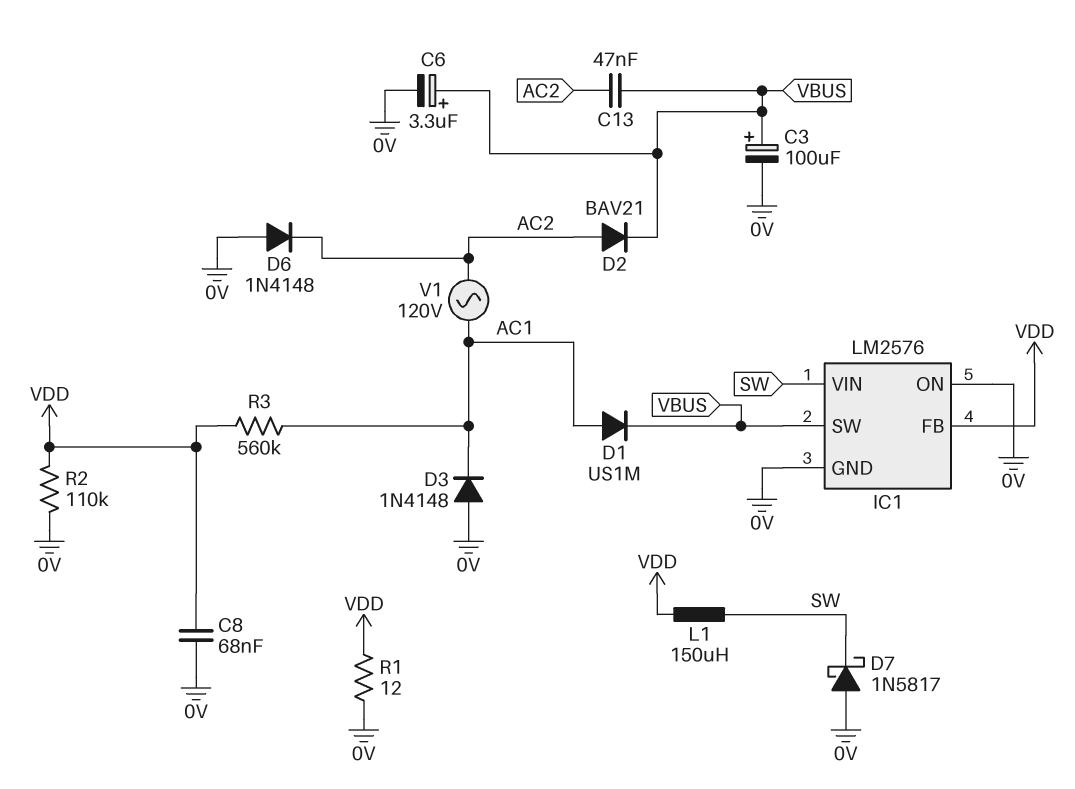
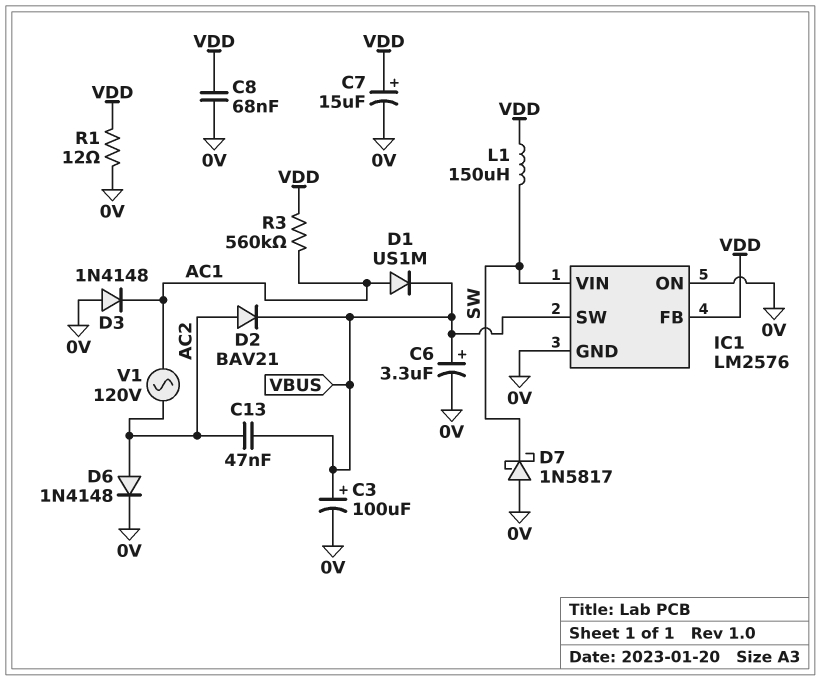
C7: none -> 15uF (plus VDD, minus 0V)
D6: diode 1N4148 (A 0V, K AC2) -> diode 1N4148 (A AC2, K 0V)
R2: 110k (0V, VDD) -> none

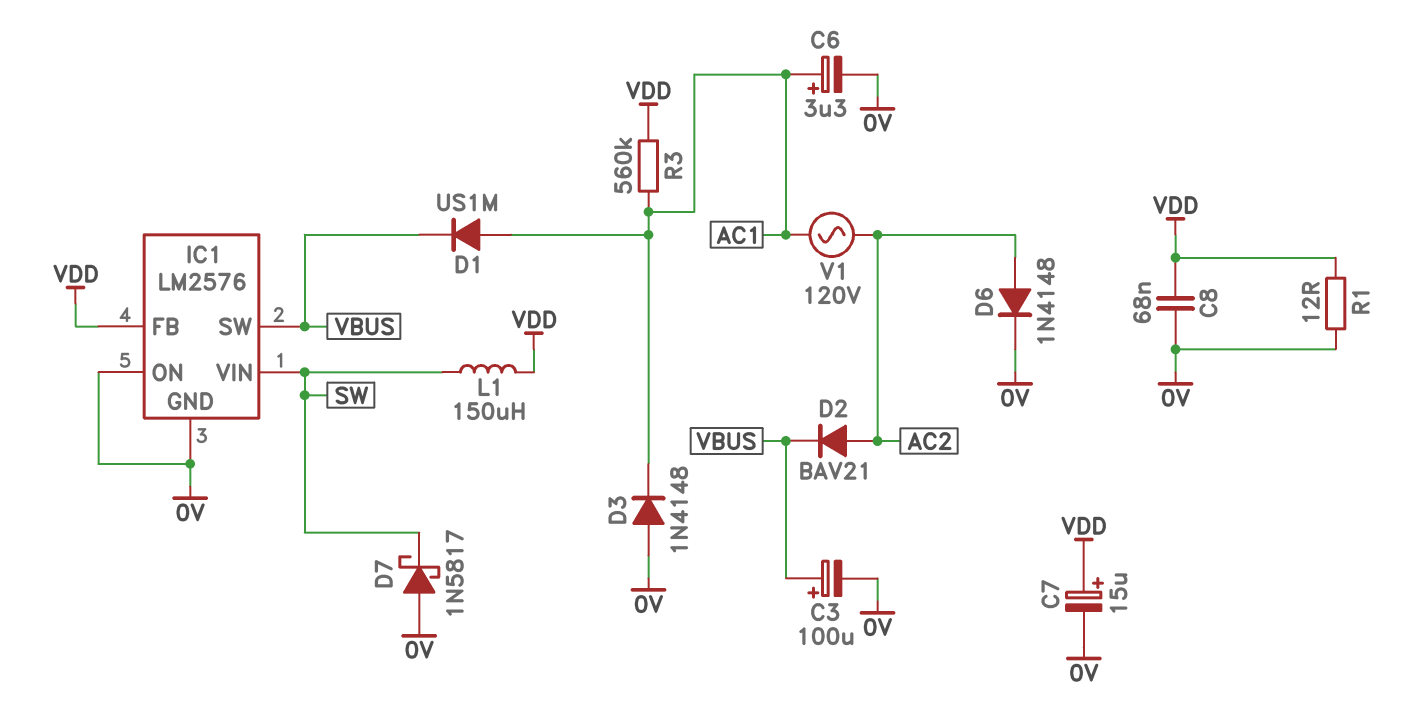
C6: 3.3uF (plus VBUS, minus 0V) -> 3.3uF (plus AC1, minus 0V)
C13: 47nF (AC2, VBUS) -> none

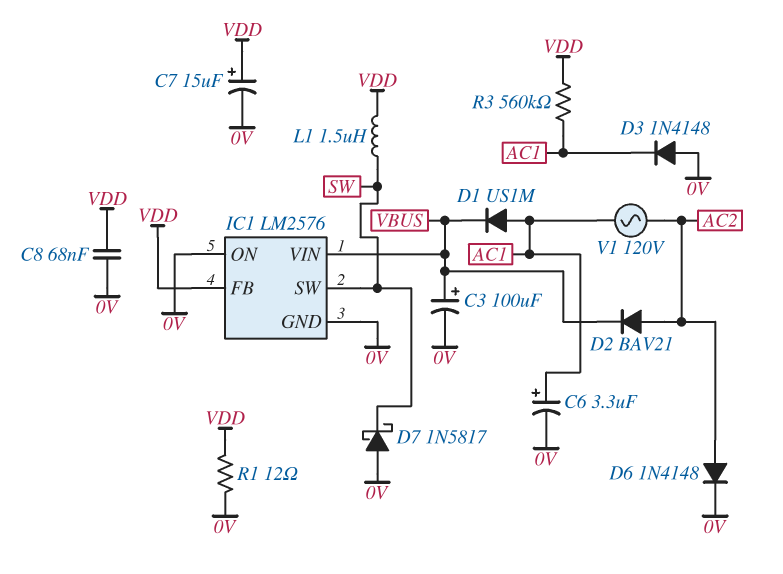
IC1 pin SW: VBUS -> SW
IC1 pin VIN: SW -> VBUS
L1: 150uH (SW, VDD) -> 1.5uH (SW, VDD)

